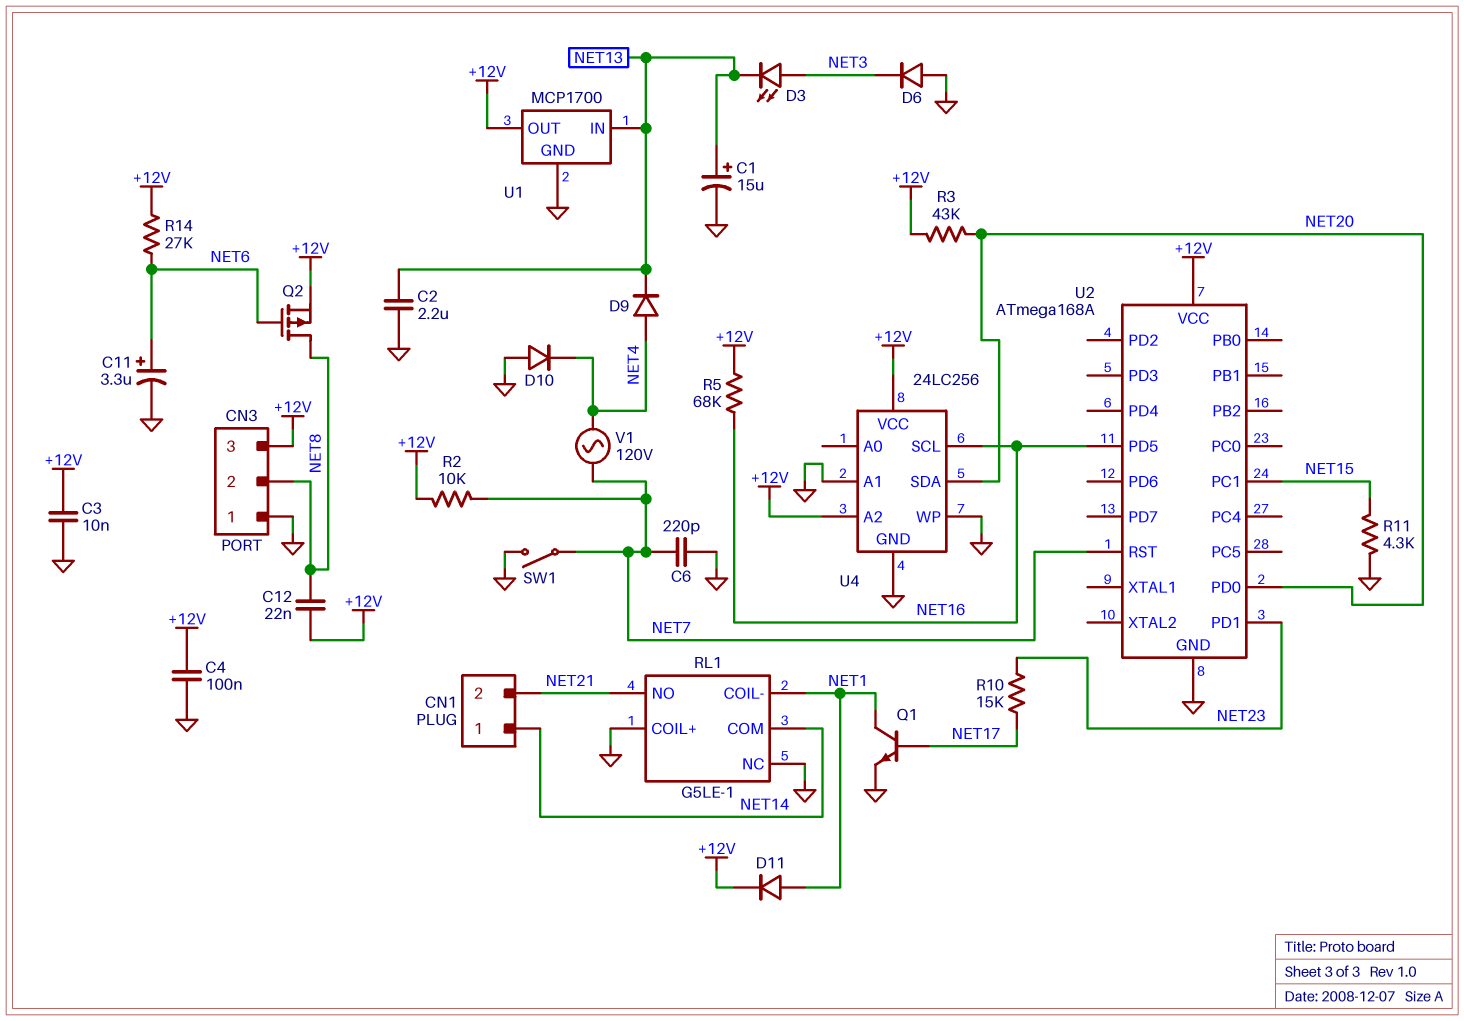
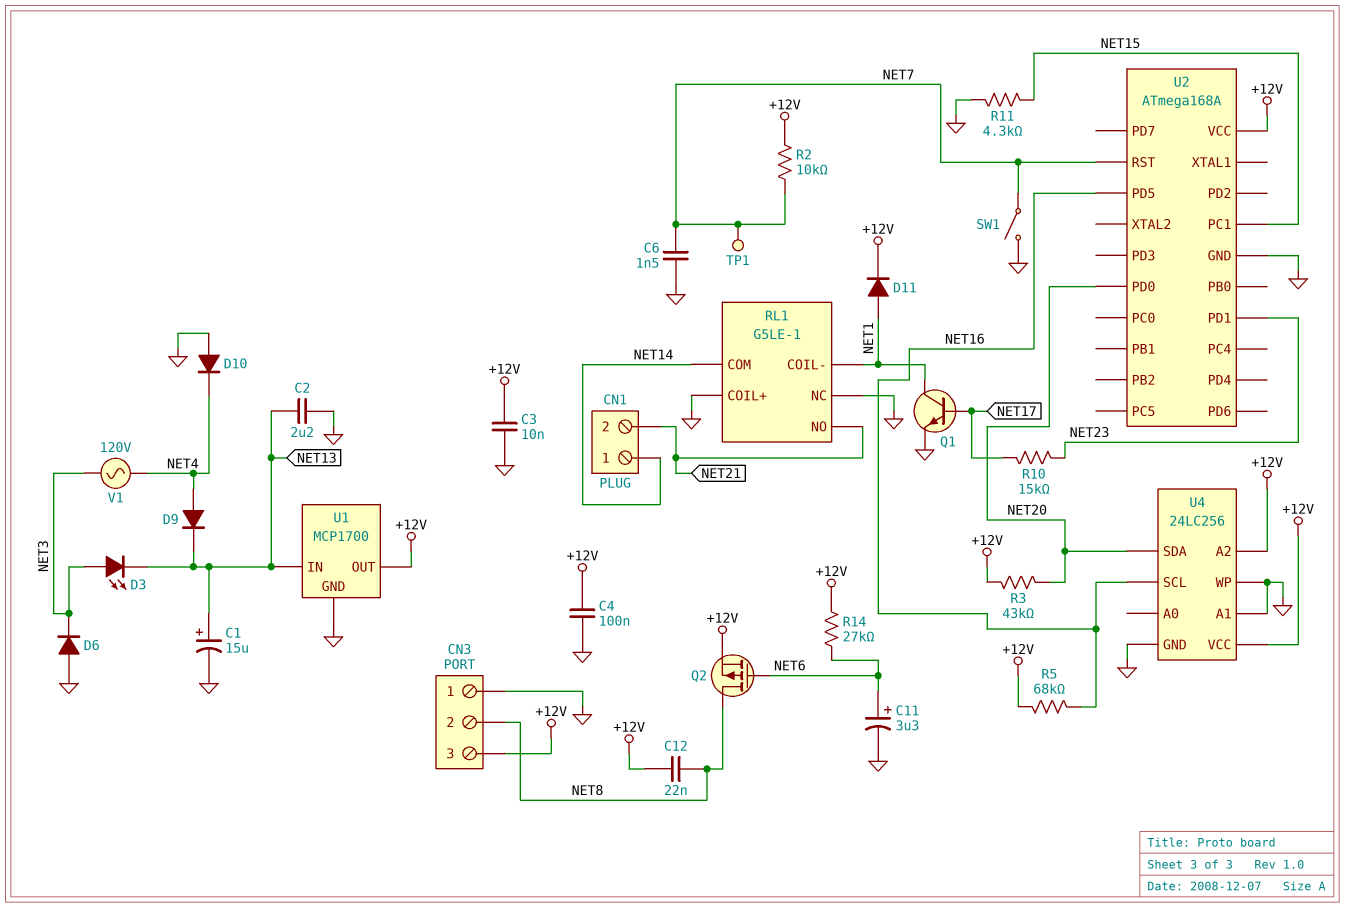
C6: 220pF (GND, NET7) -> 1.5nF (GND, NET7)
TP1: none -> test point (NET7)
V1: AC 120V (NET4, NET7) -> AC 120V (NET3, NET4)

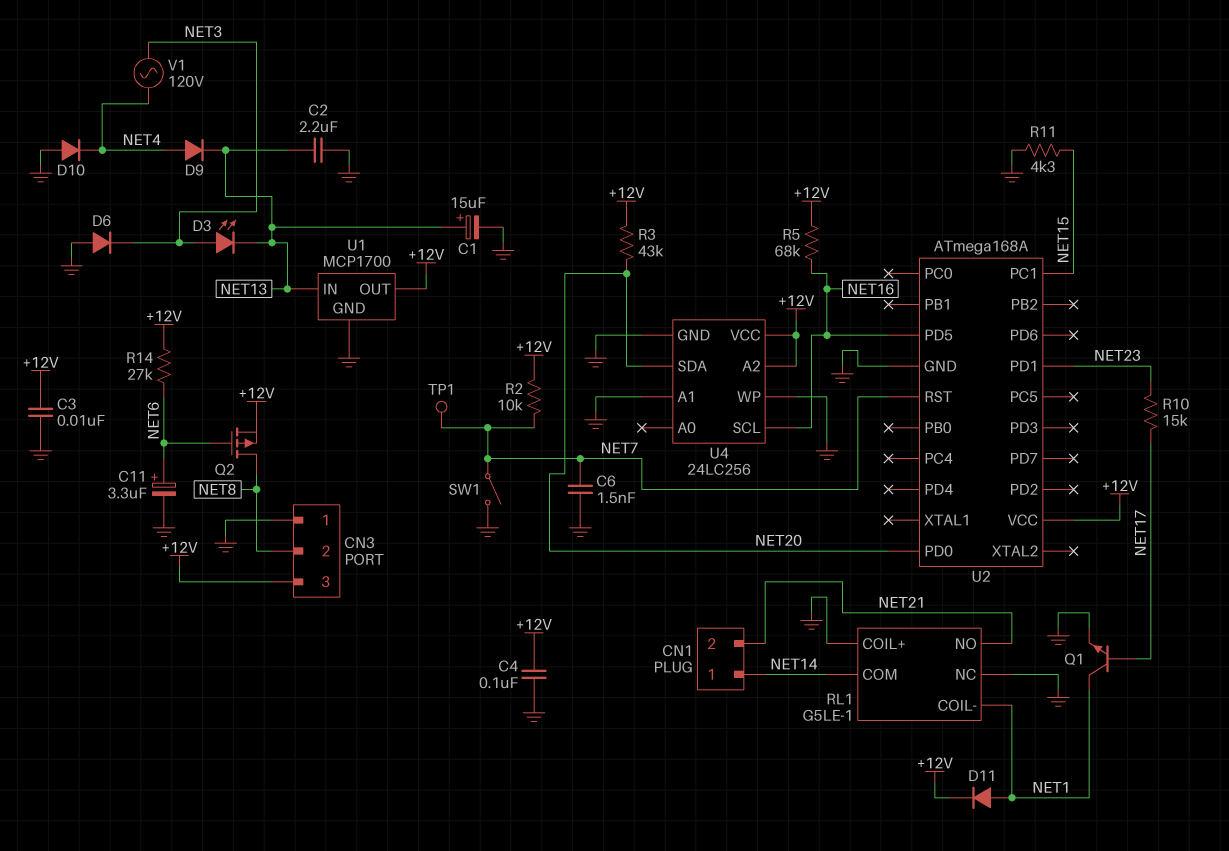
C12: 22nF (+12V, NET8) -> none

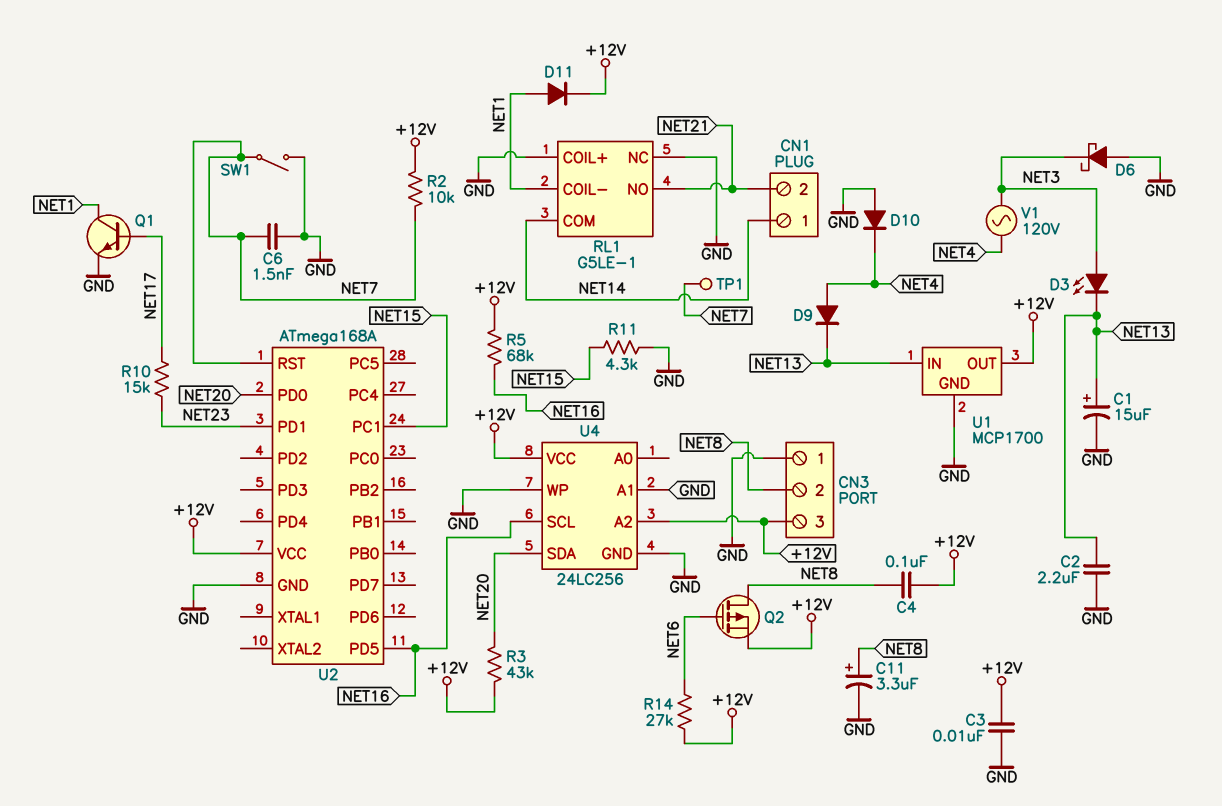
C4: 100nF (+12V, GND) -> 100nF (+12V, NET8)
C11: 3.3uF (plus NET6, minus GND) -> 3.3uF (plus NET8, minus GND)
D6: diode (A GND, K NET3) -> schottky (A GND, K NET3)

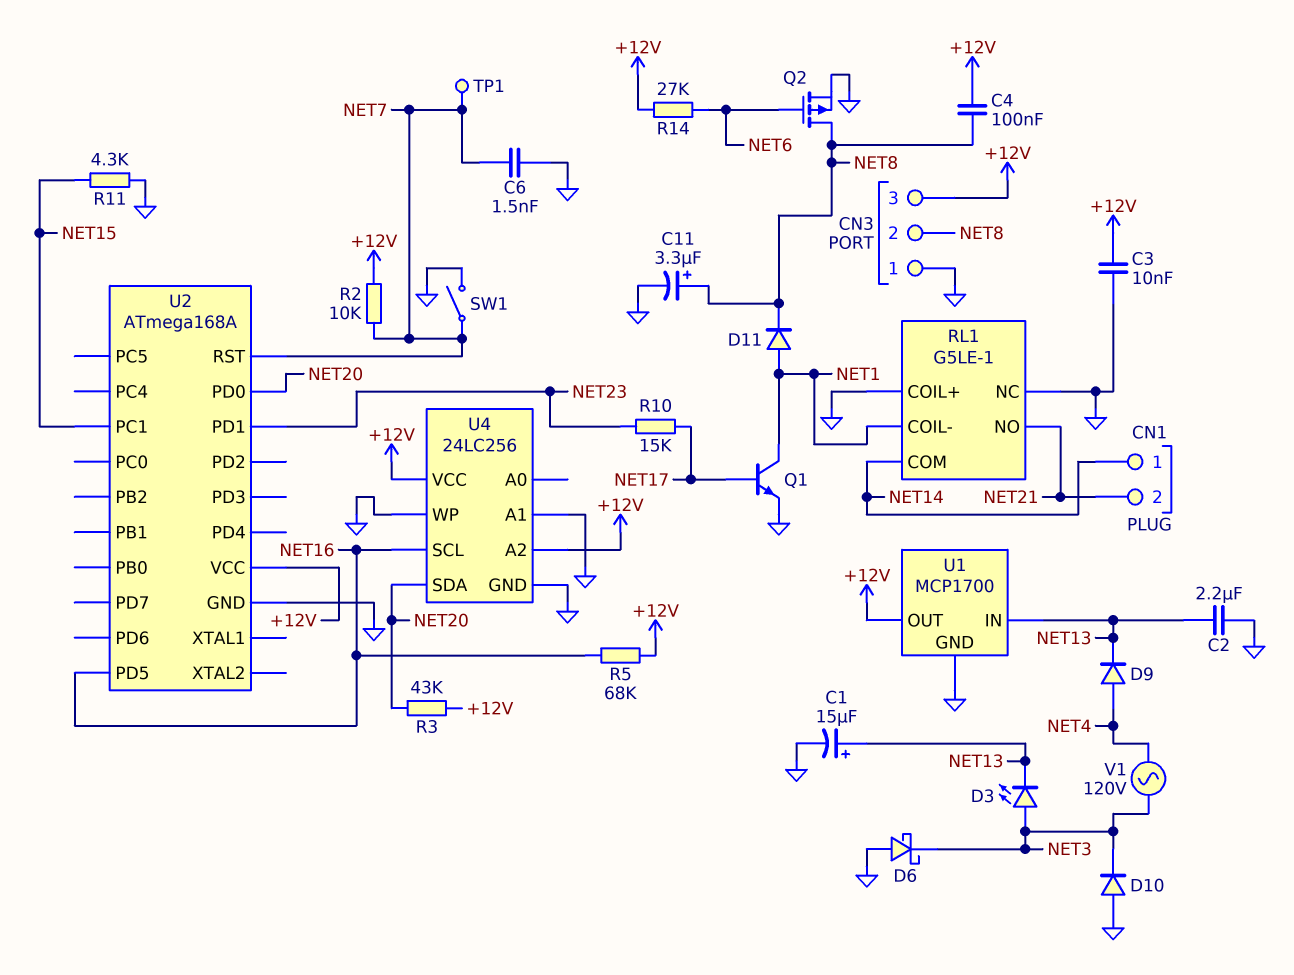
D10: diode (A GND, K NET4) -> diode (A GND, K NET3)
D11: diode (A NET1, K +12V) -> diode (A NET1, K NET8)
Q2: PMOS (G NET6, D NET8, S +12V) -> PMOS (G NET6, D NET8, S GND)

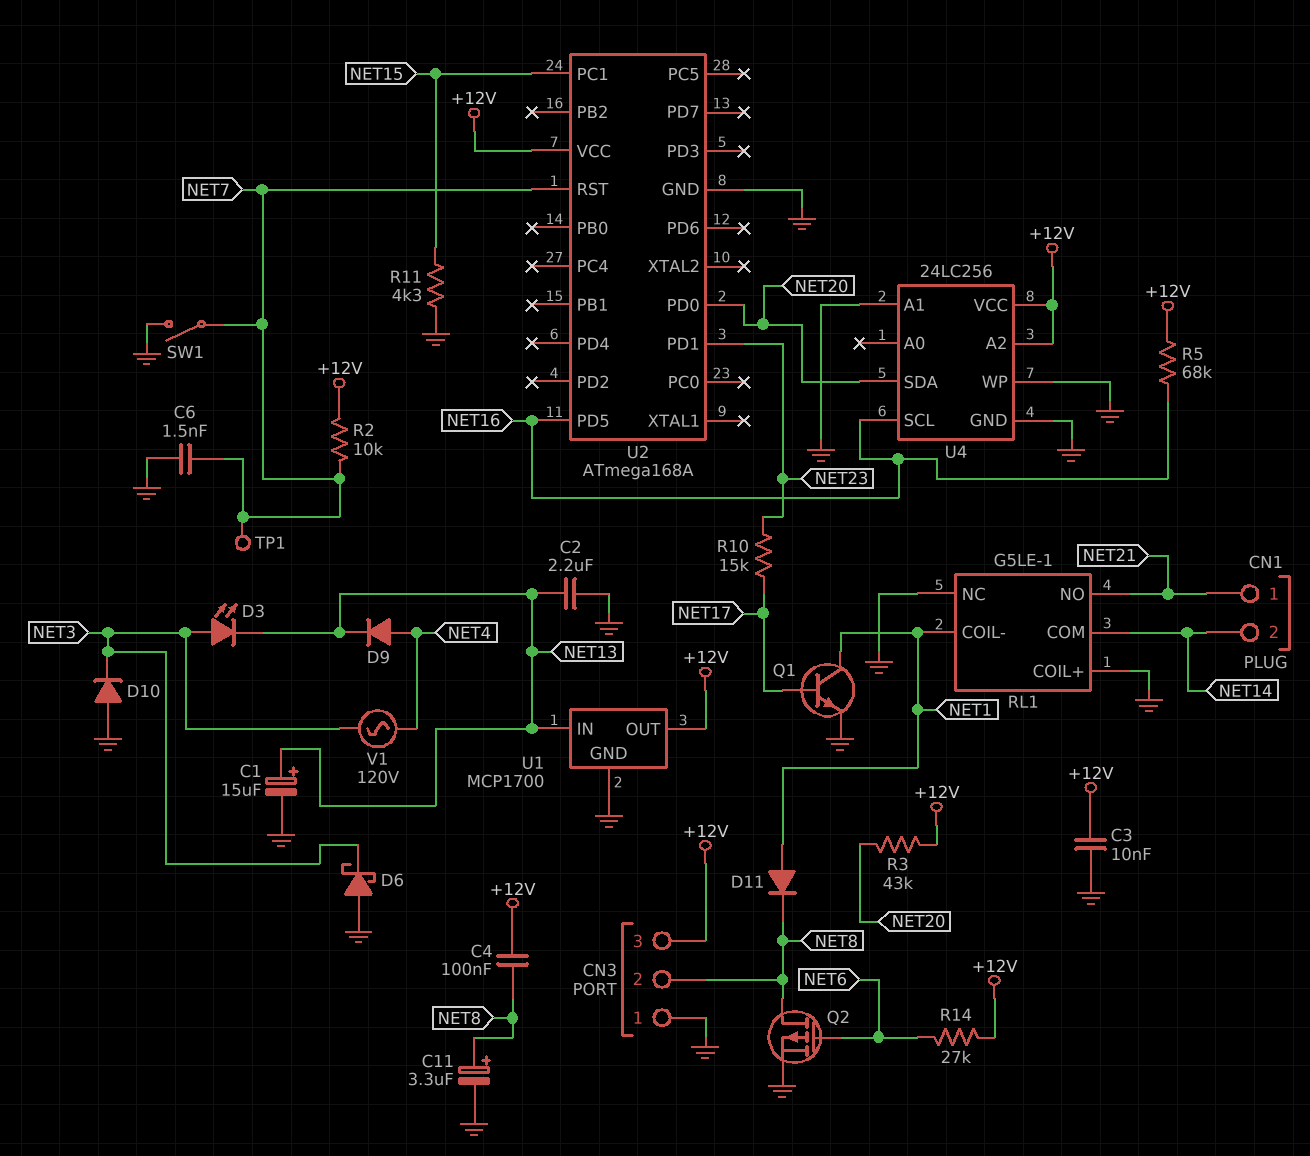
CN1 pin 1: NET14 -> NET21
CN1 pin 2: NET21 -> NET14

